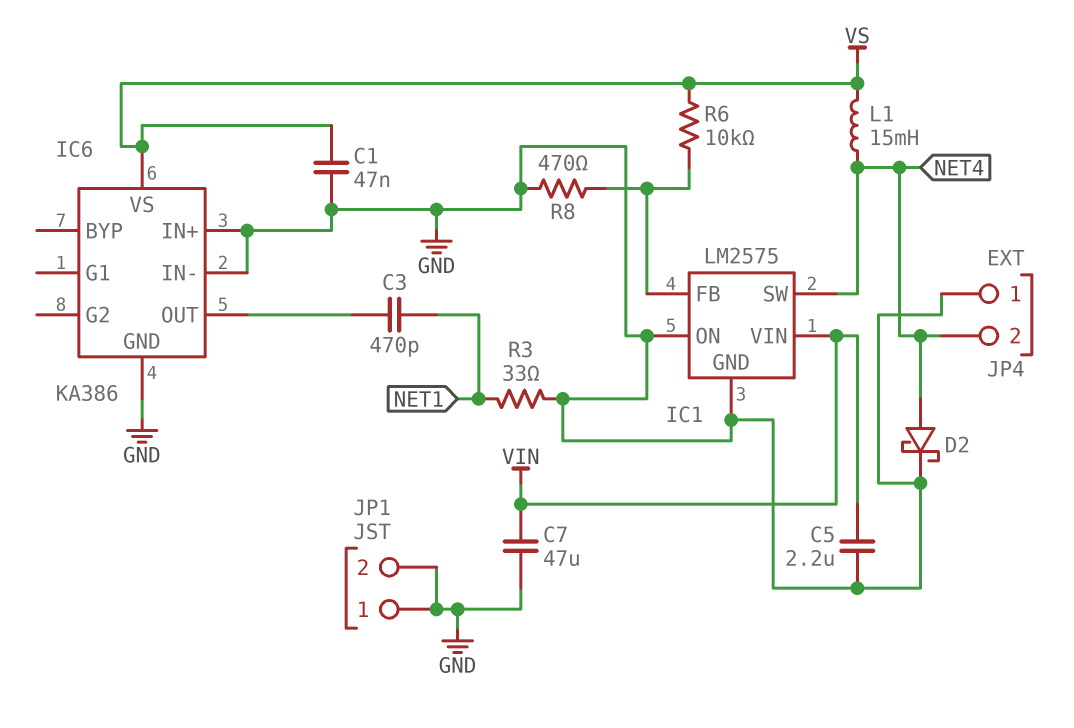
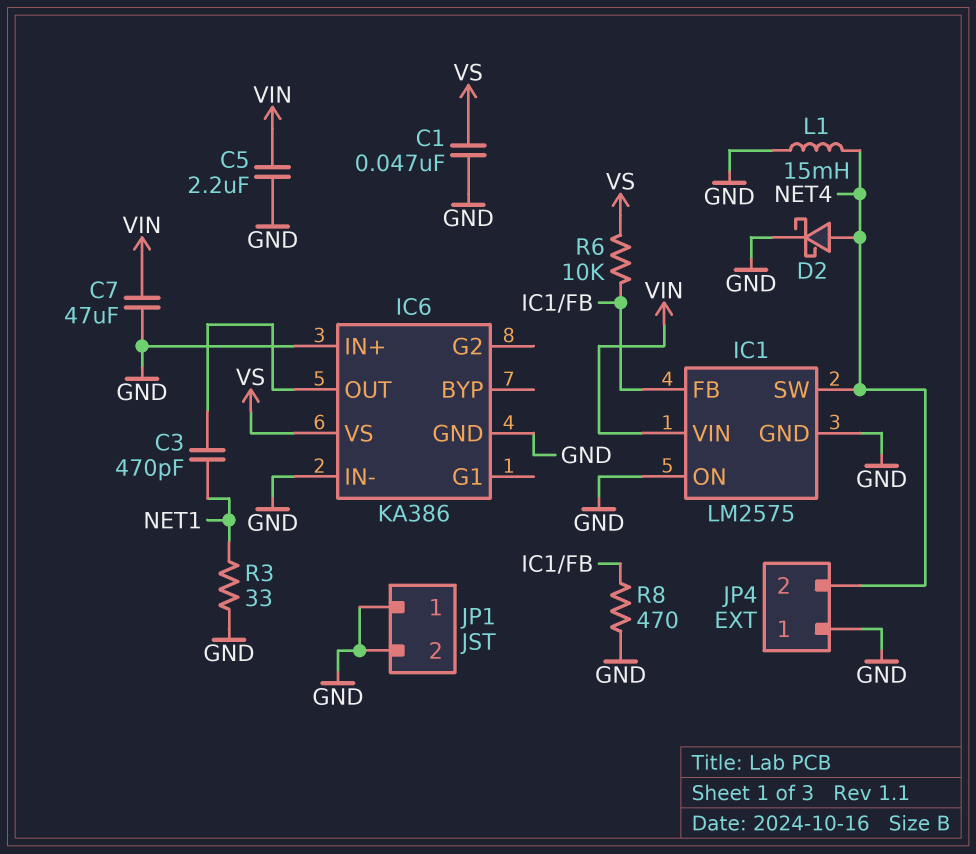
L1: 15mH (NET4, VS) -> 15mH (GND, NET4)

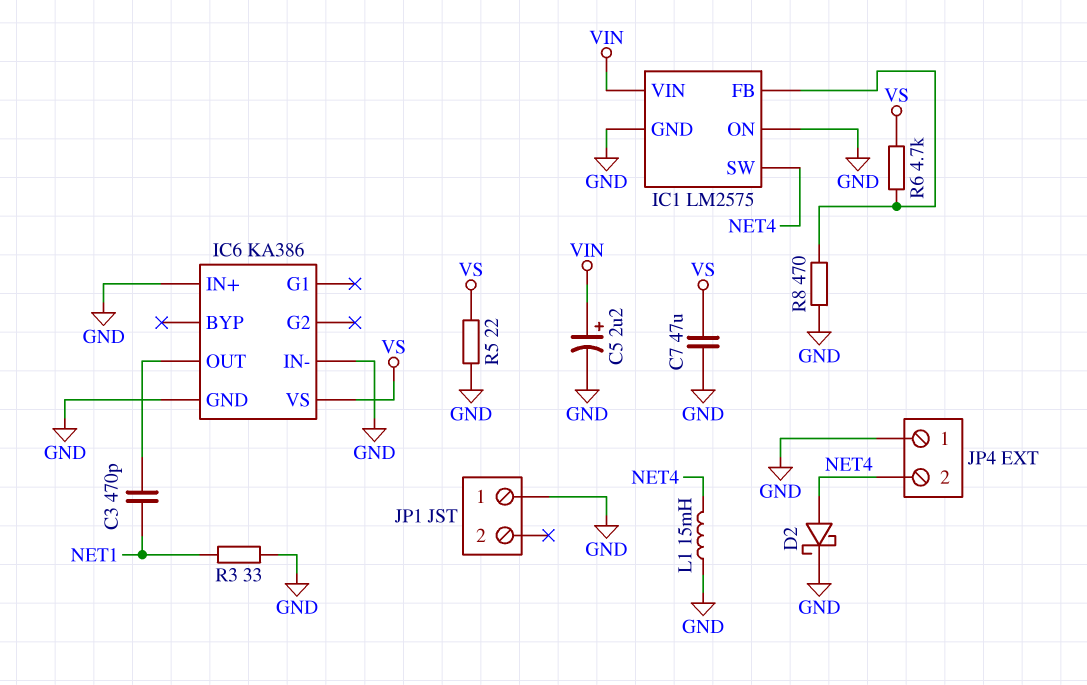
C1: 47nF (GND, VS) -> none
C5: 2.2uF (GND, VIN) -> 2.2uF (plus VIN, minus GND)
C7: 47uF (GND, VIN) -> 47uF (GND, VS)
JP1 pin 2: GND -> none
R5: none -> 22 (GND, VS)
R6: 10k (IC1/FB, VS) -> 4.7k (IC1/FB, VS)

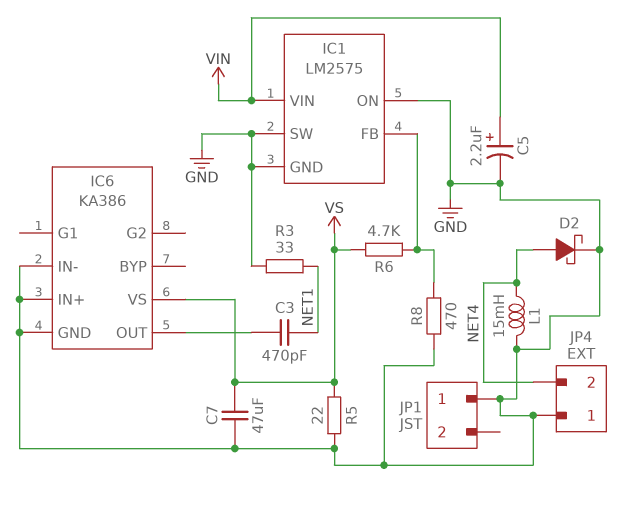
IC1 pin SW: NET4 -> GND

